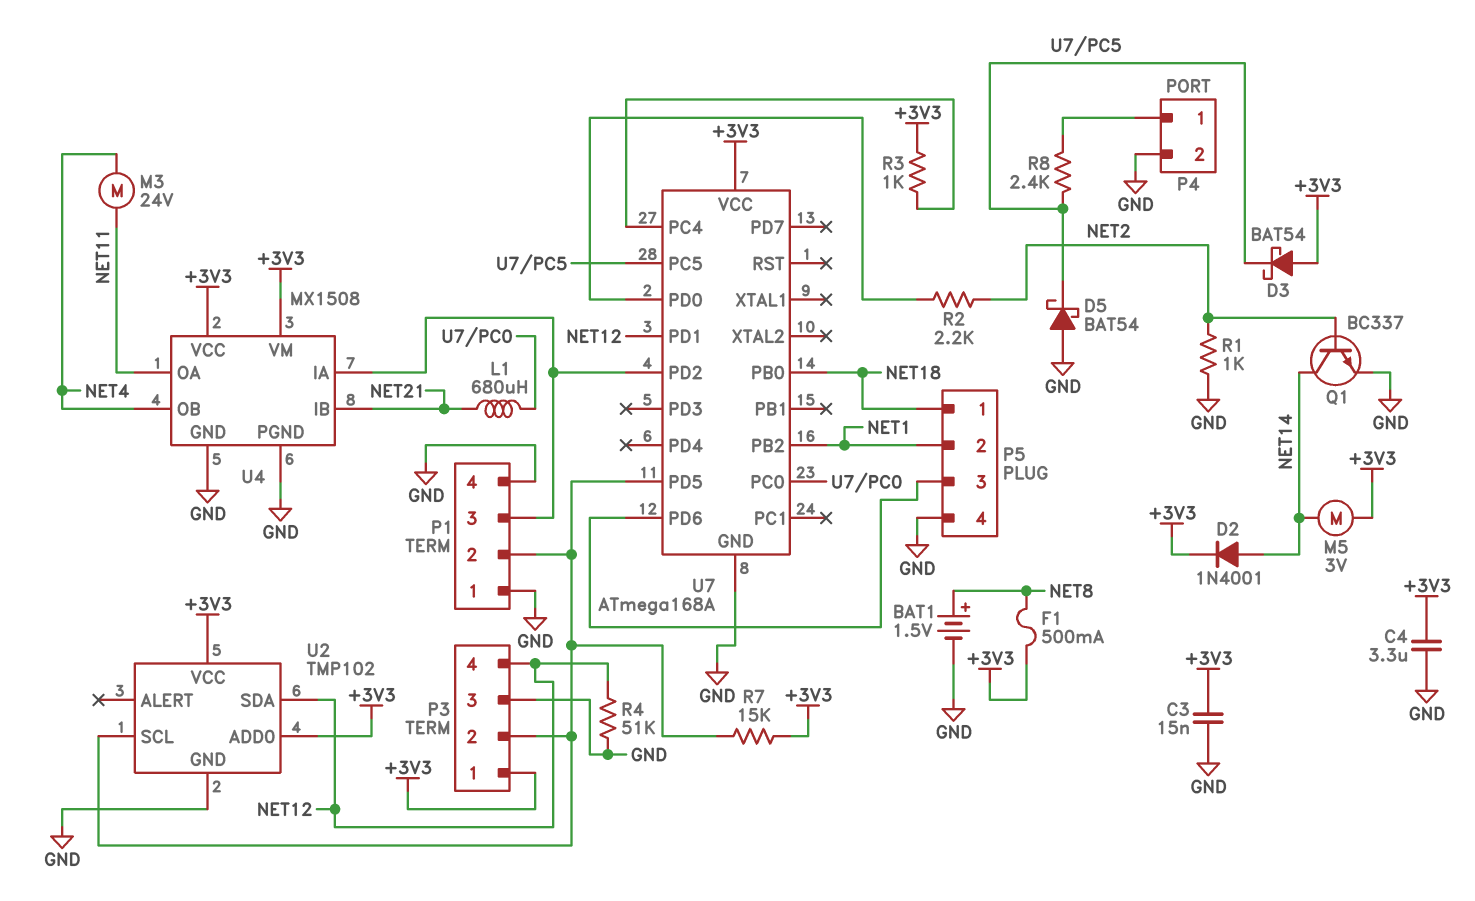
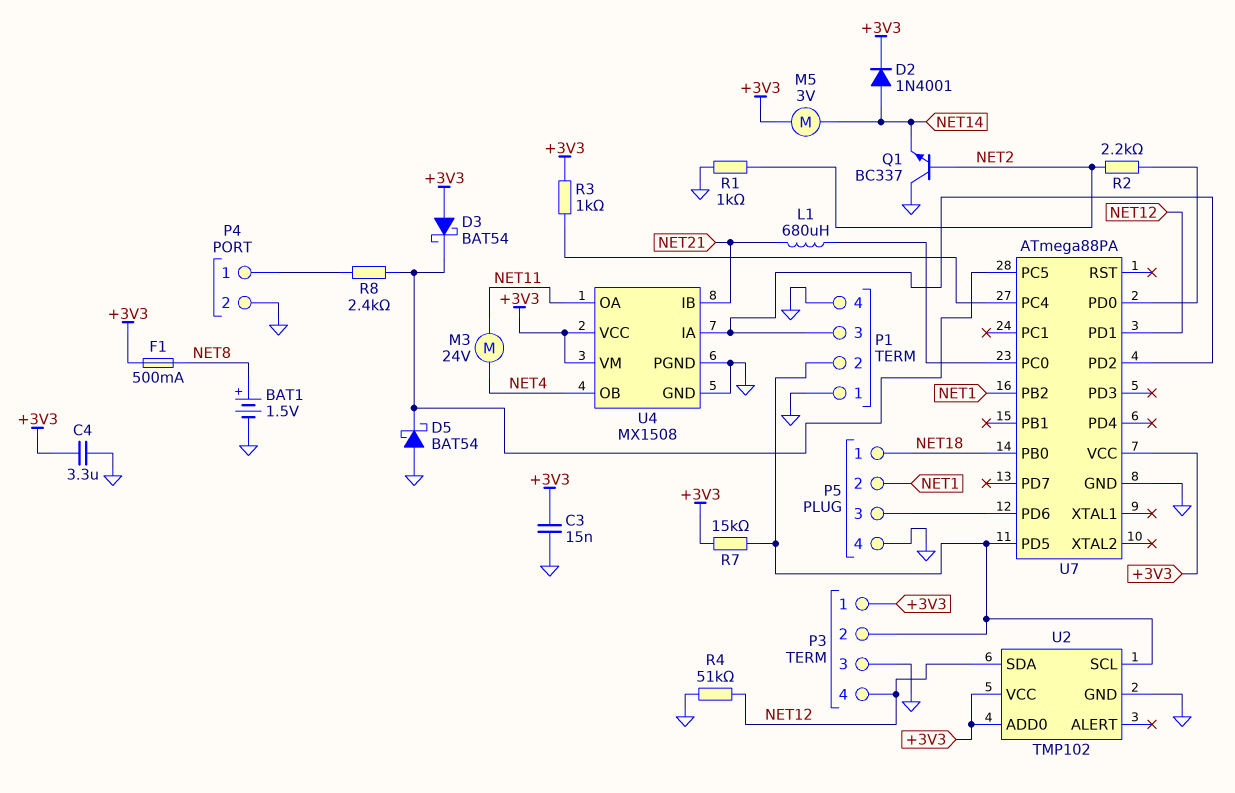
Q1: NPN BC337 (B NET2, C NET14, E GND) -> NPN BC337 (B NET2, C GND, E NET14)
U7: ATmega168A -> ATmega88PA

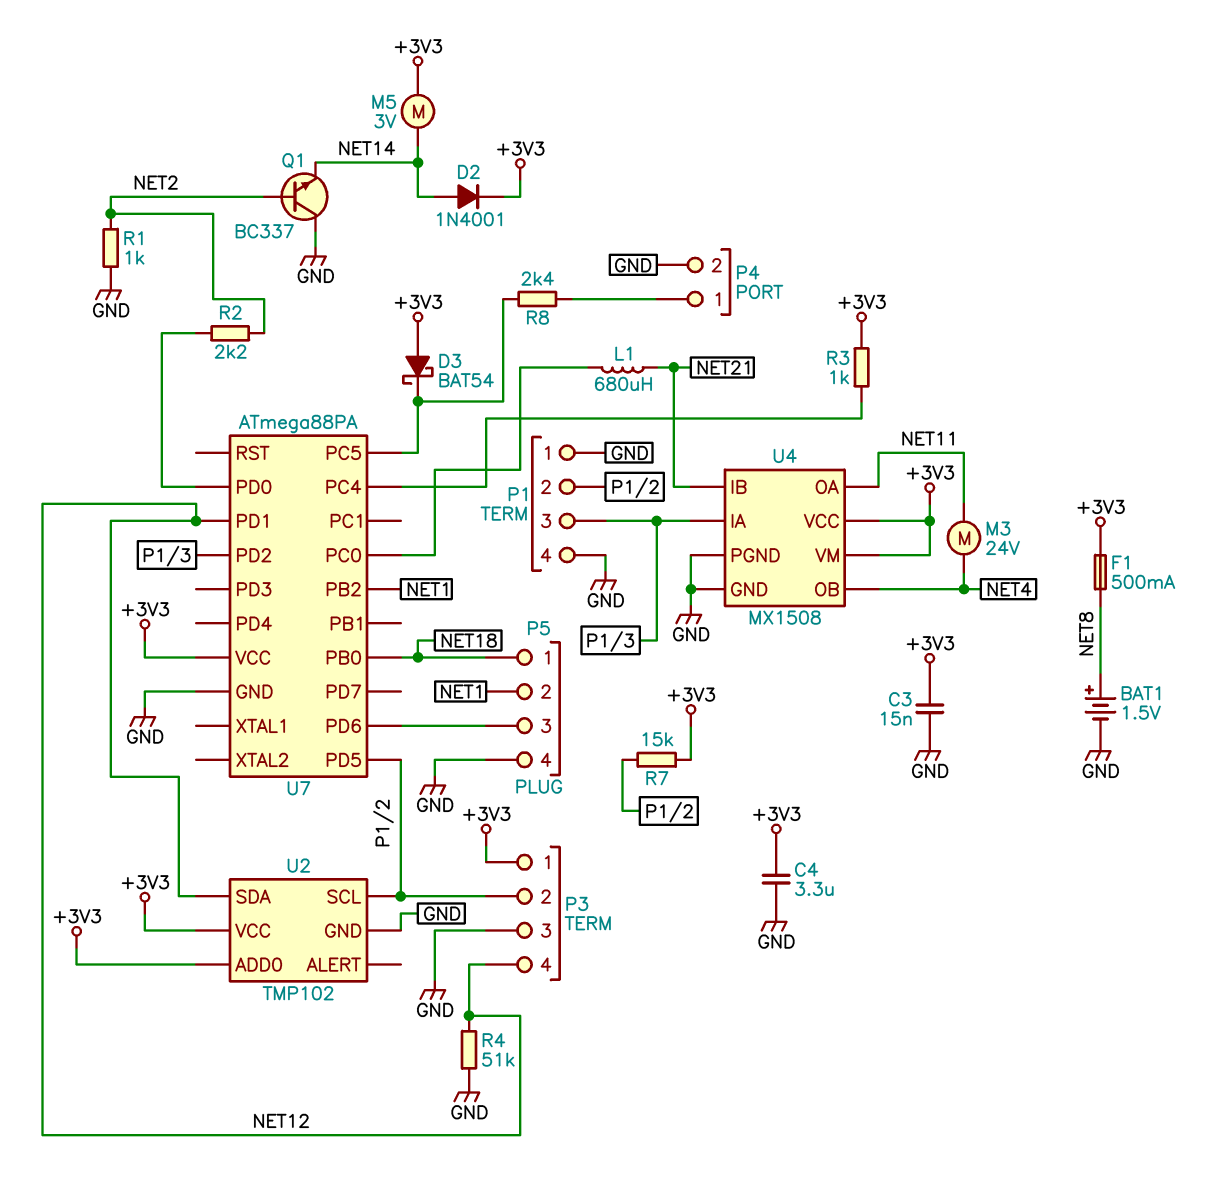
D5: schottky BAT54 (A GND, K U7/PC5) -> none

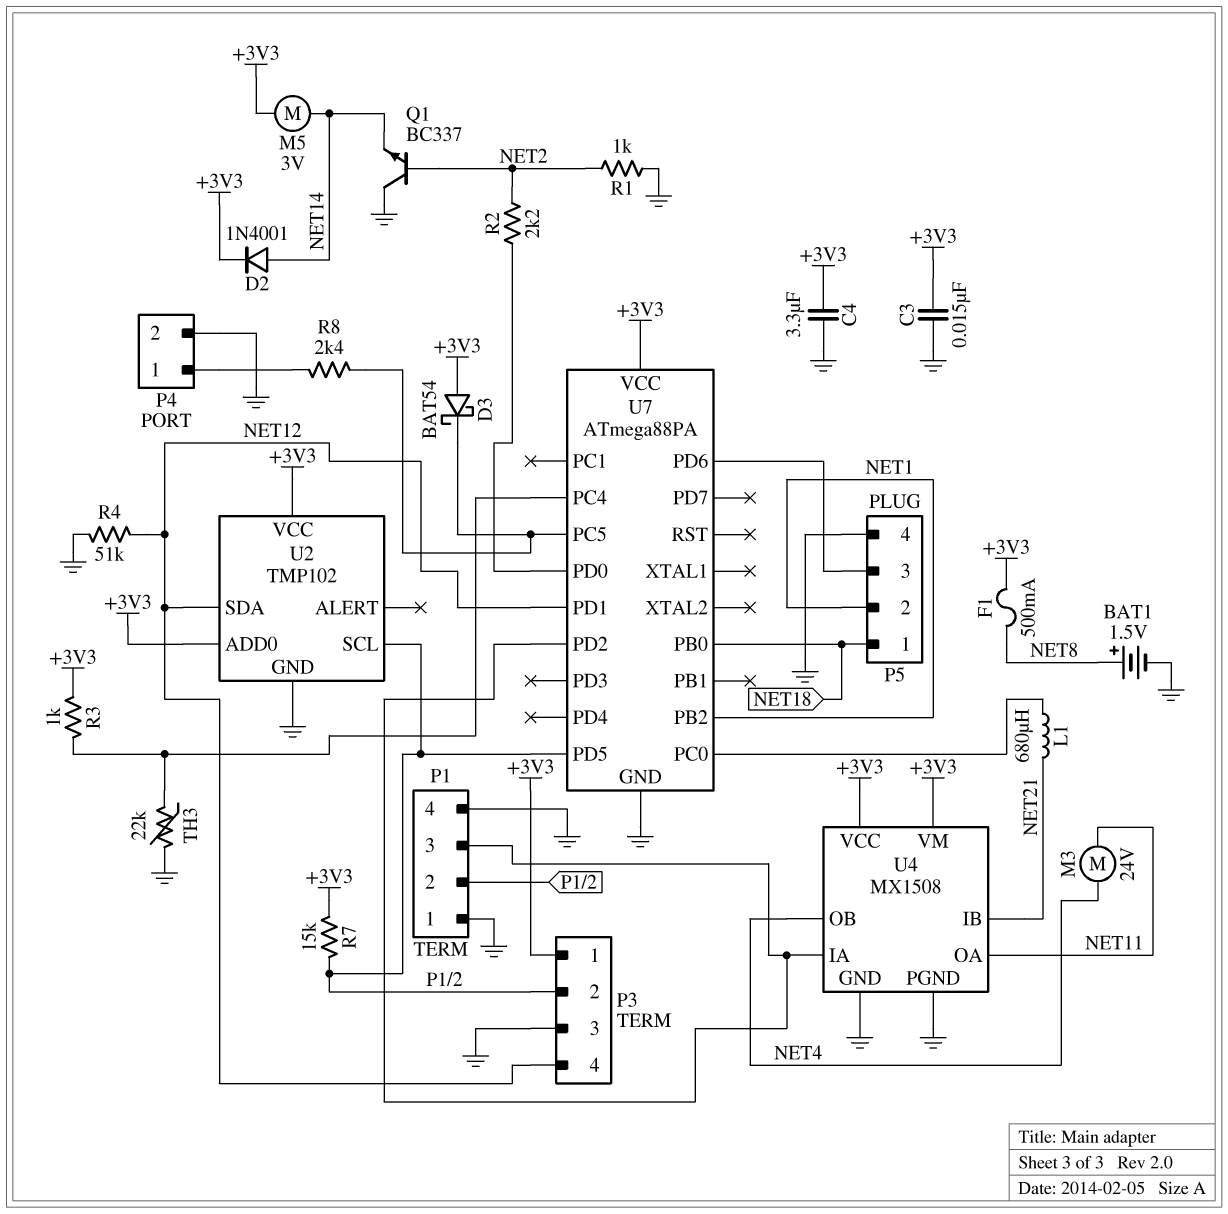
TH3: none -> 22k (GND, U7/PC4)

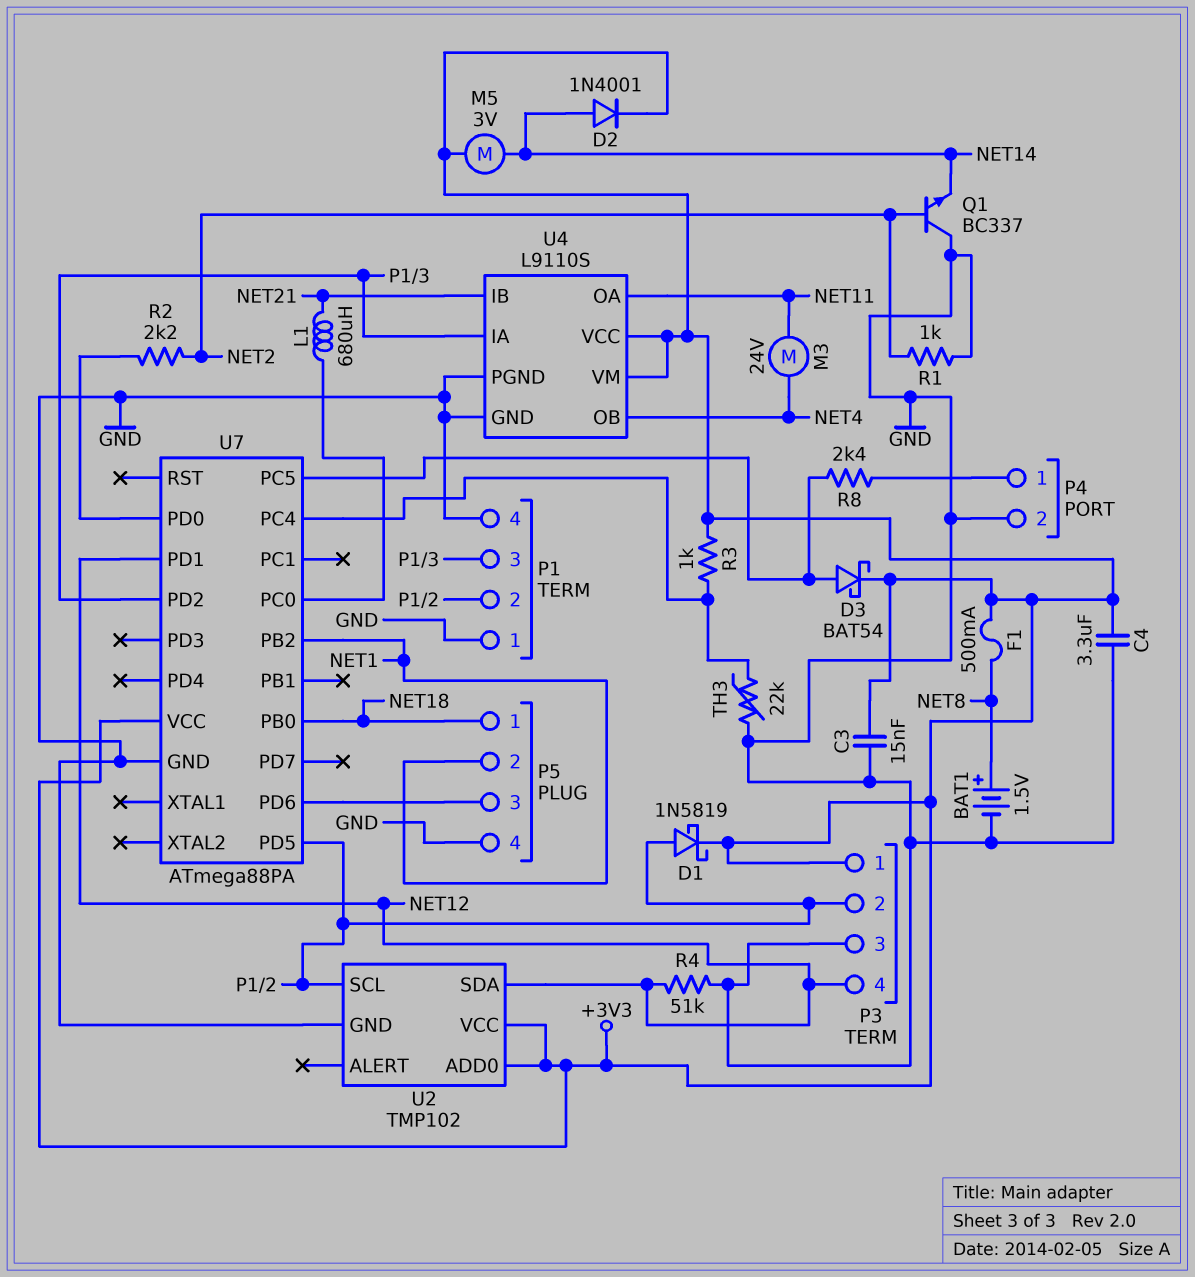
D1: none -> schottky 1N5819 (A P1/2, K +3V3)
D3: schottky BAT54 (A +3V3, K U7/PC5) -> schottky BAT54 (A U7/PC5, K +3V3)
R7: 15k (+3V3, P1/2) -> none
U4: MX1508 -> L9110S

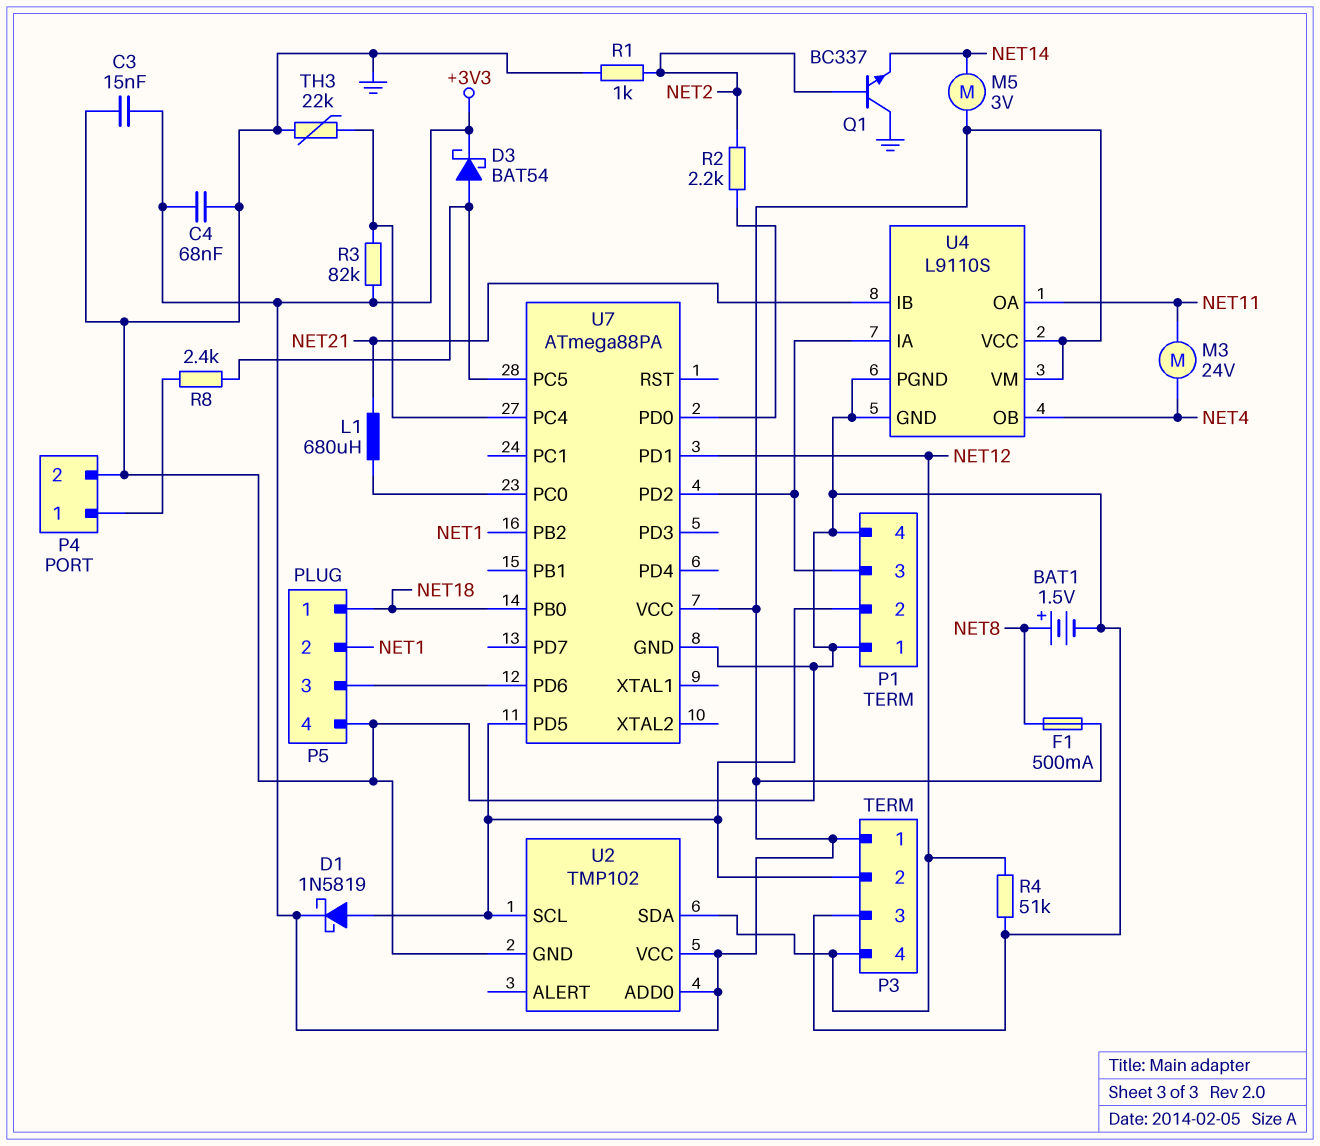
C4: 3.3uF (+3V3, GND) -> 68nF (+3V3, GND)
D2: diode 1N4001 (A NET14, K +3V3) -> none
R3: 1k (+3V3, U7/PC4) -> 82k (+3V3, U7/PC4)

